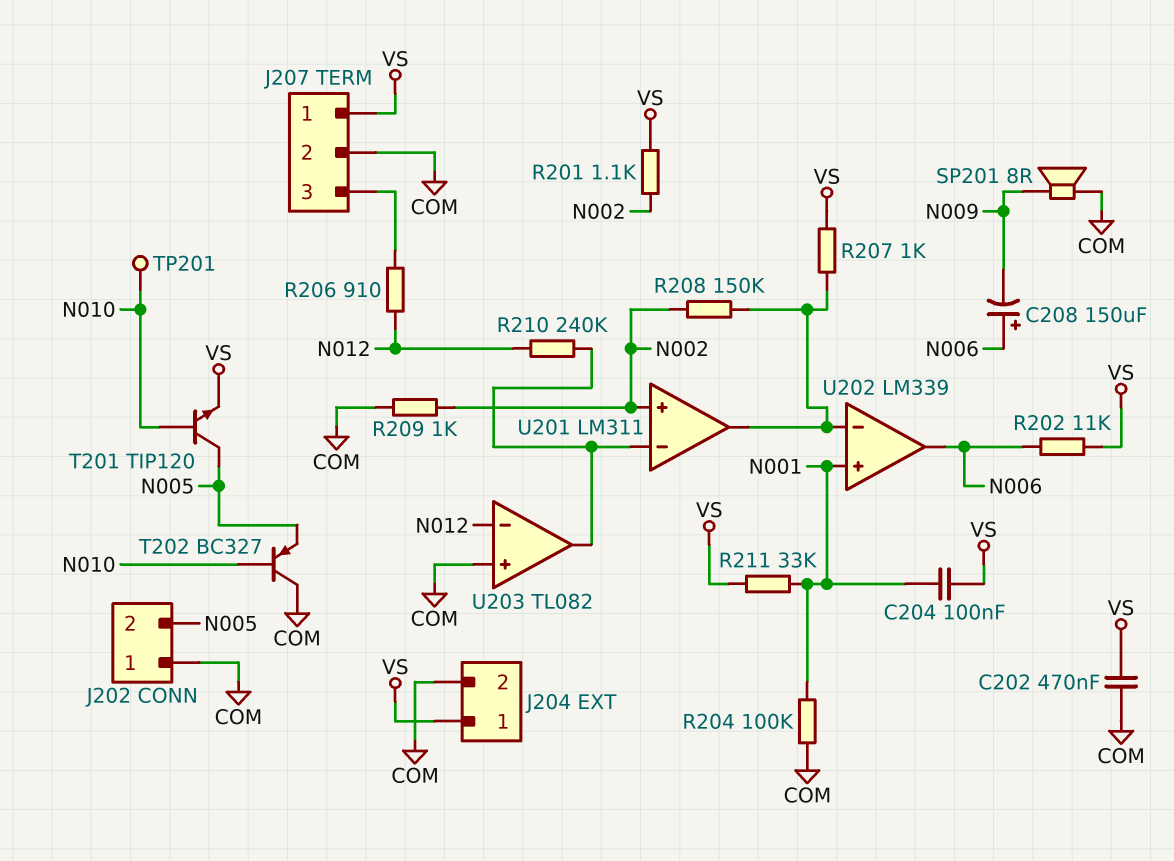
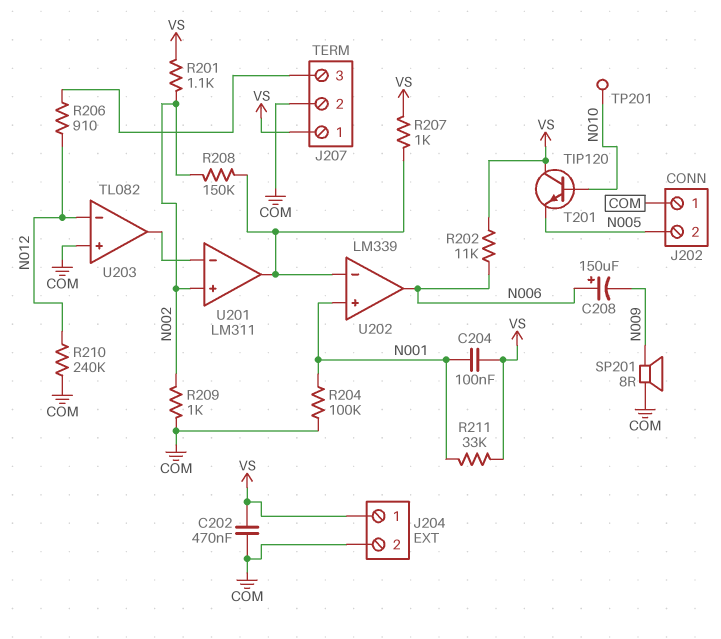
R210: 240k (N012, U201/in-) -> 240k (COM, N012)
T201: NPN TIP120 (B N010, C N005, E VS) -> NPN TIP120 (B N010, C VS, E N005)
T202: PNP BC327 (B N010, C COM, E N005) -> none

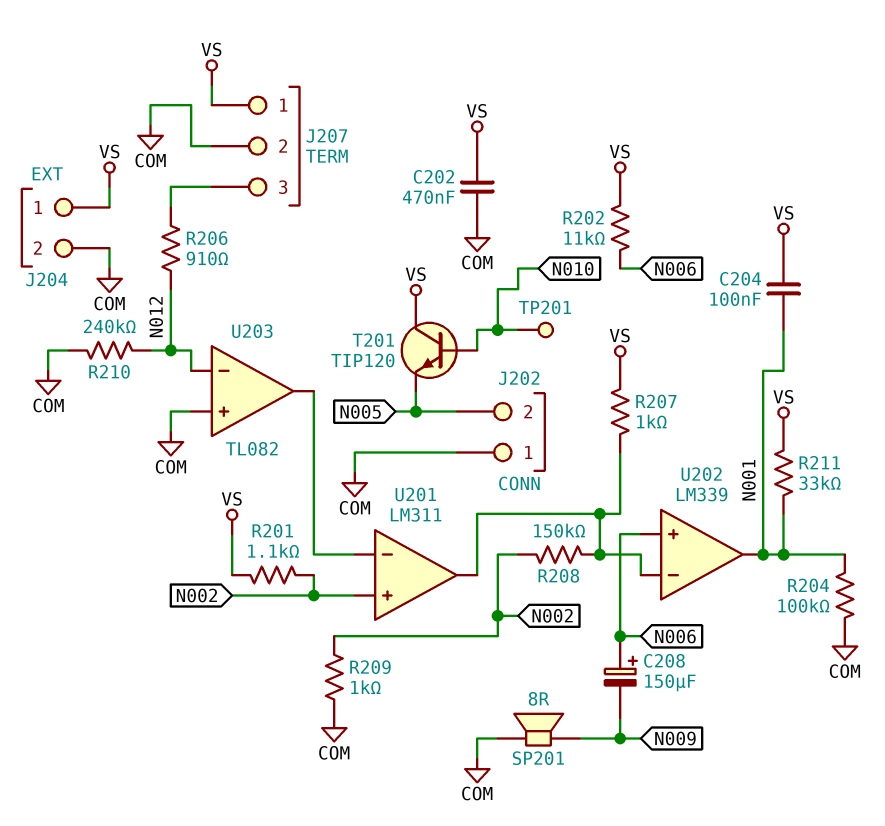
U202 pin in+: N001 -> N006
U202 pin out: N006 -> N001

